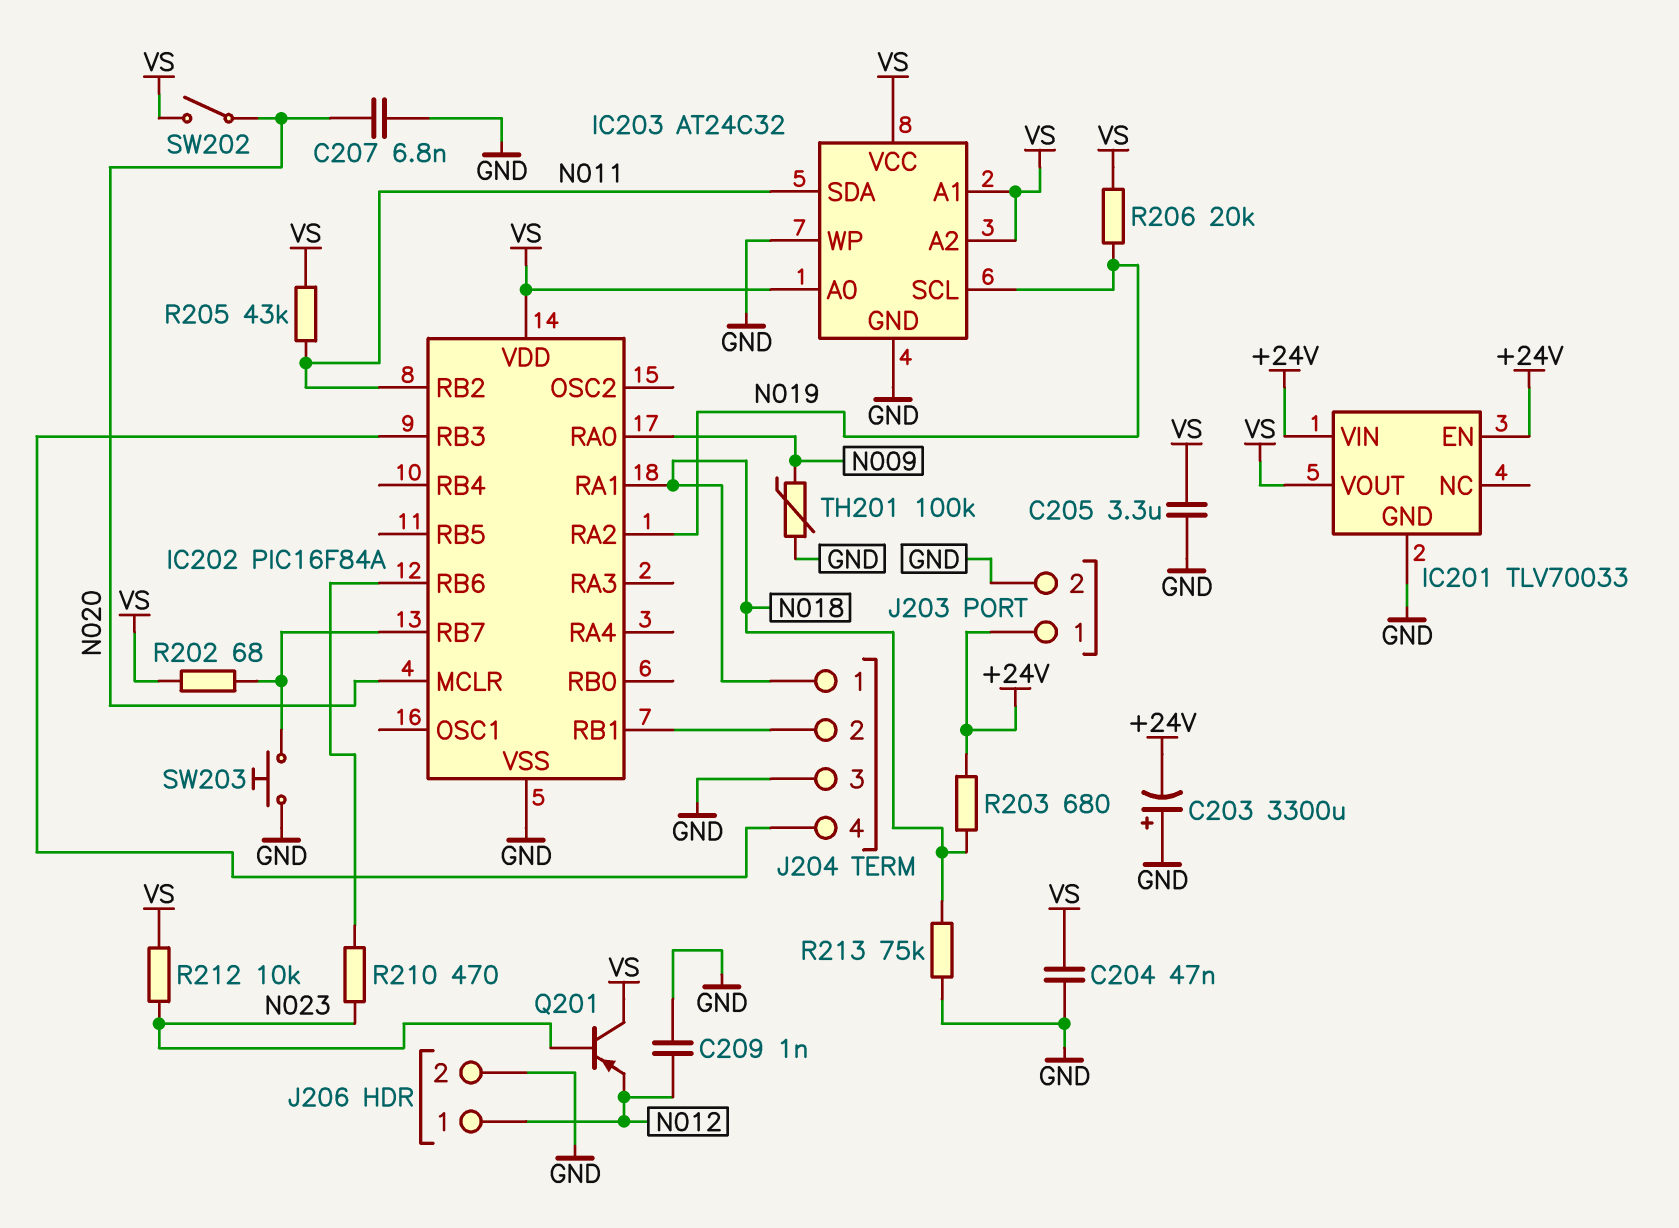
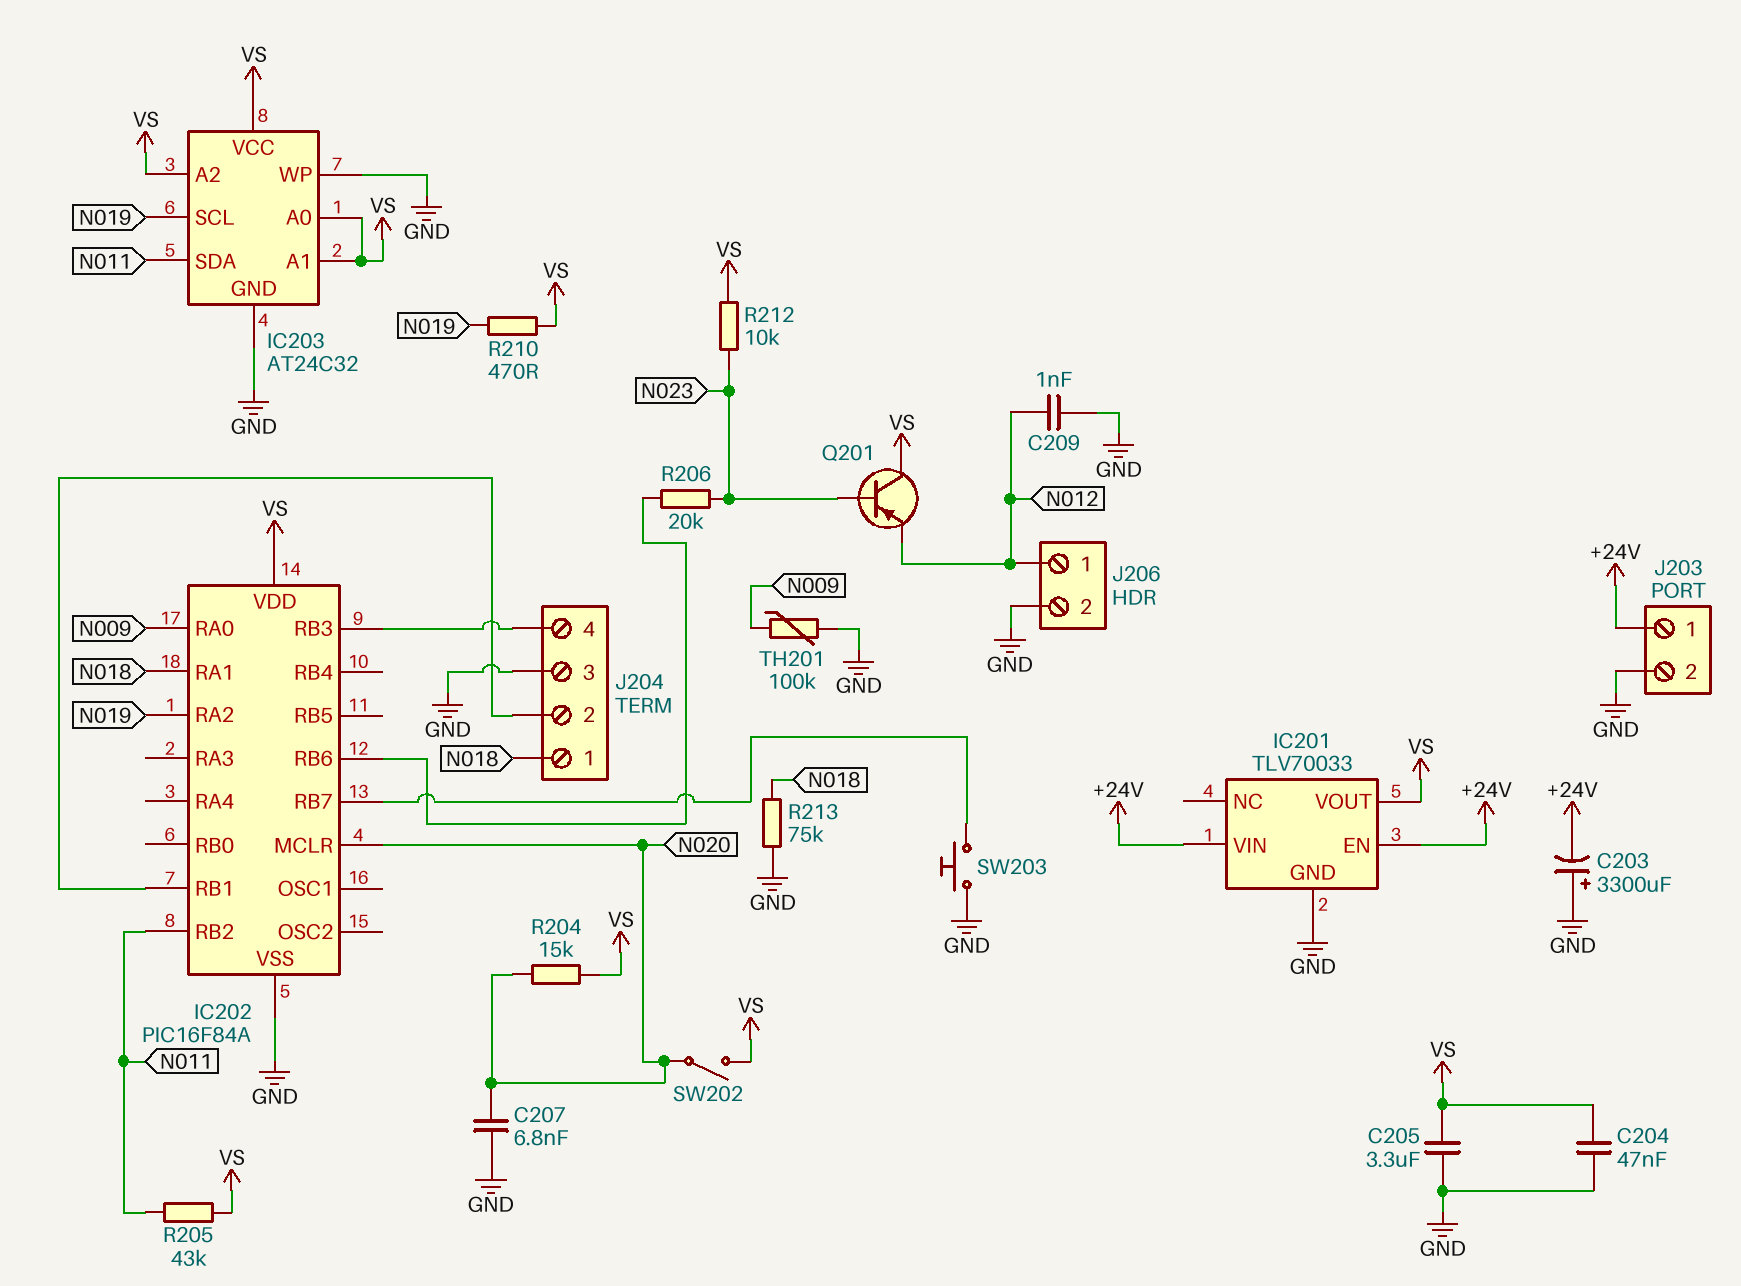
R202: 68 (IC202/RB7, VS) -> none
R203: 680 (+24V, N018) -> none
R204: none -> 15k (N020, VS)
R206: 20k (N019, VS) -> 20k (IC202/RB6, N023)
R210: 470 (IC202/RB6, N023) -> 470 (N019, VS)

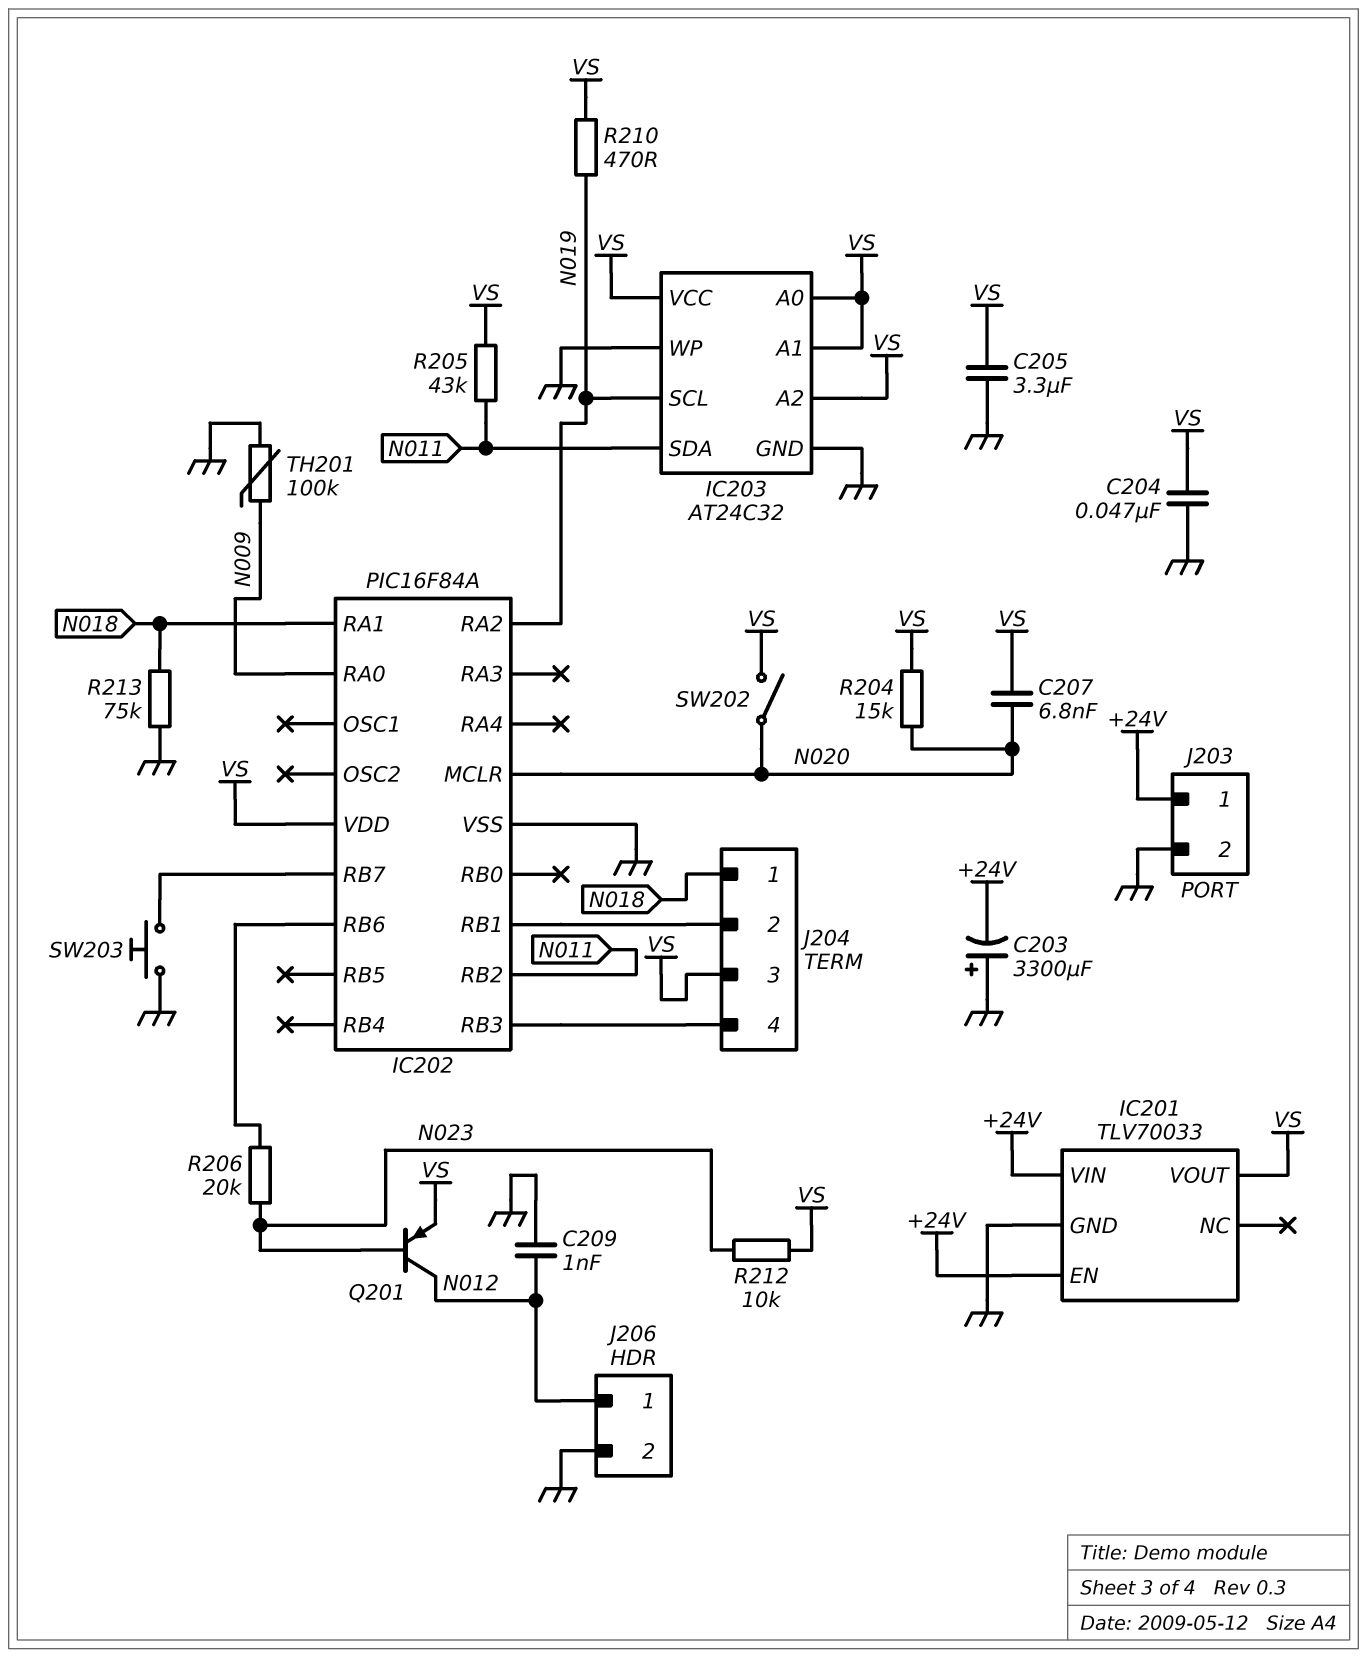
C207: 6.8nF (GND, N020) -> 6.8nF (N020, VS)
J204 pin 3: GND -> VS
Q201: PNP (B N023, C VS, E N012) -> PNP (B N023, C N012, E VS)

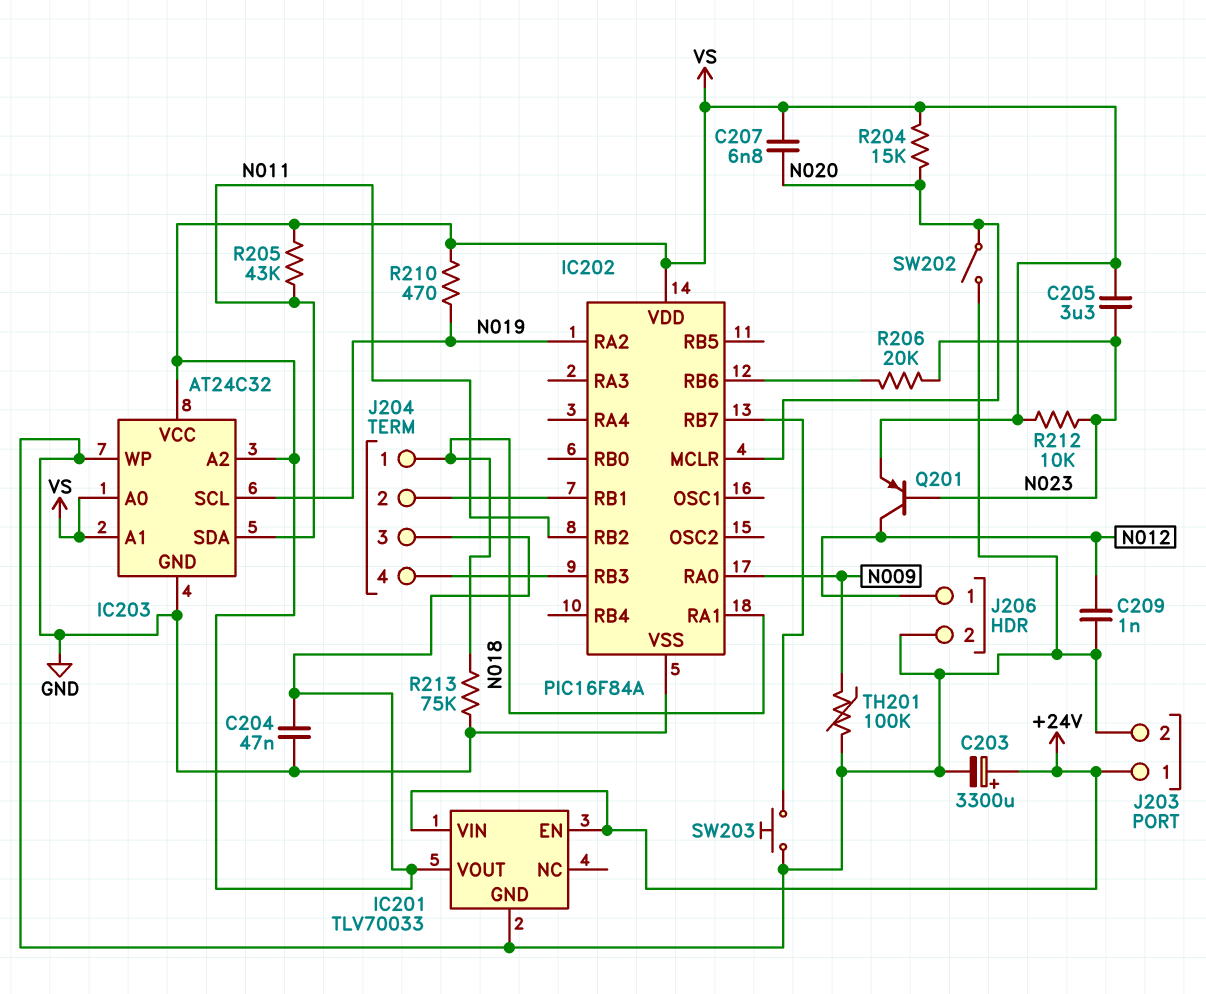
C203: 3300uF (plus GND, minus +24V) -> 3300uF (plus +24V, minus GND)
C205: 3.3uF (GND, VS) -> 3.3uF (N023, VS)
SW202: switch (N020, VS) -> switch (GND, N020)

